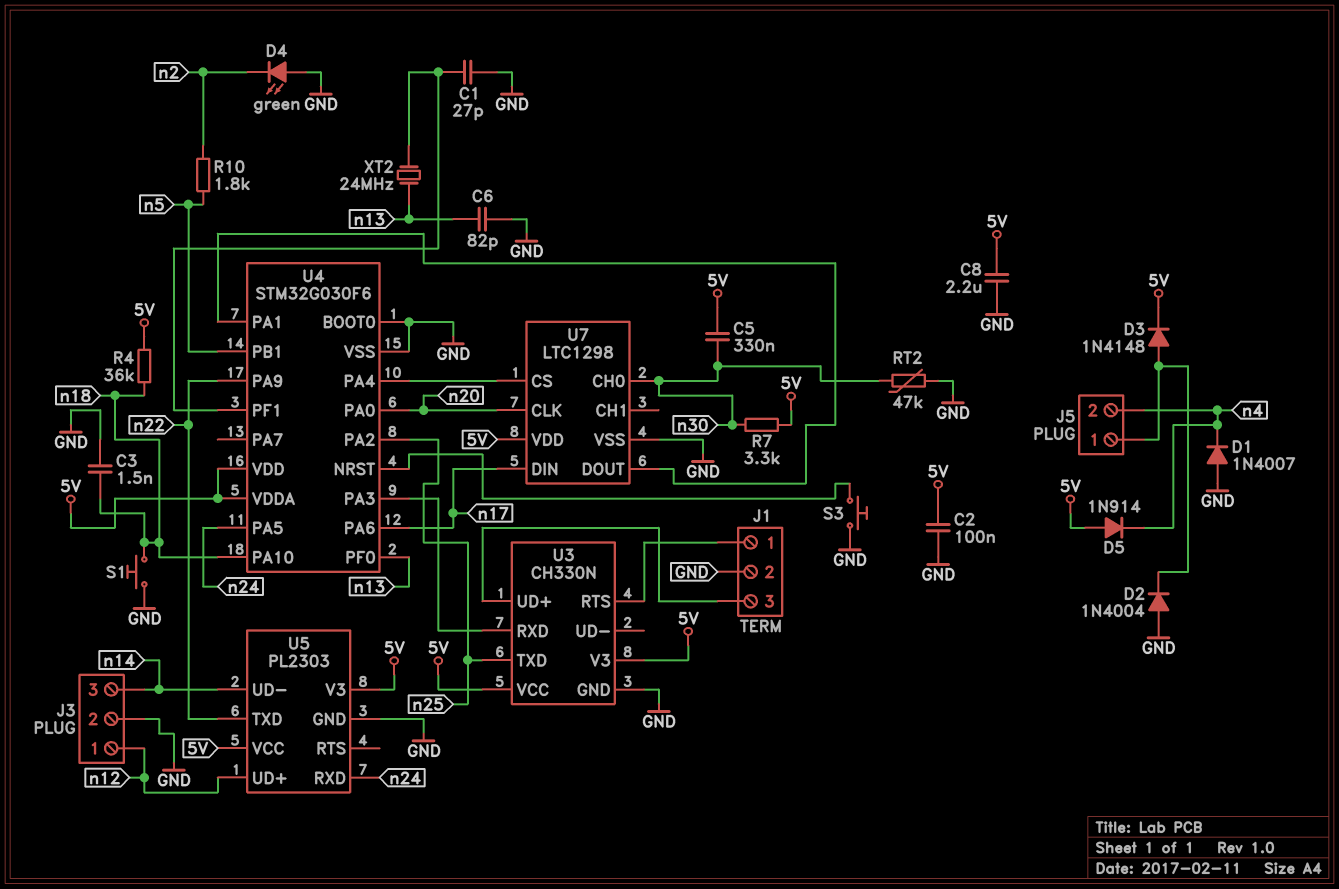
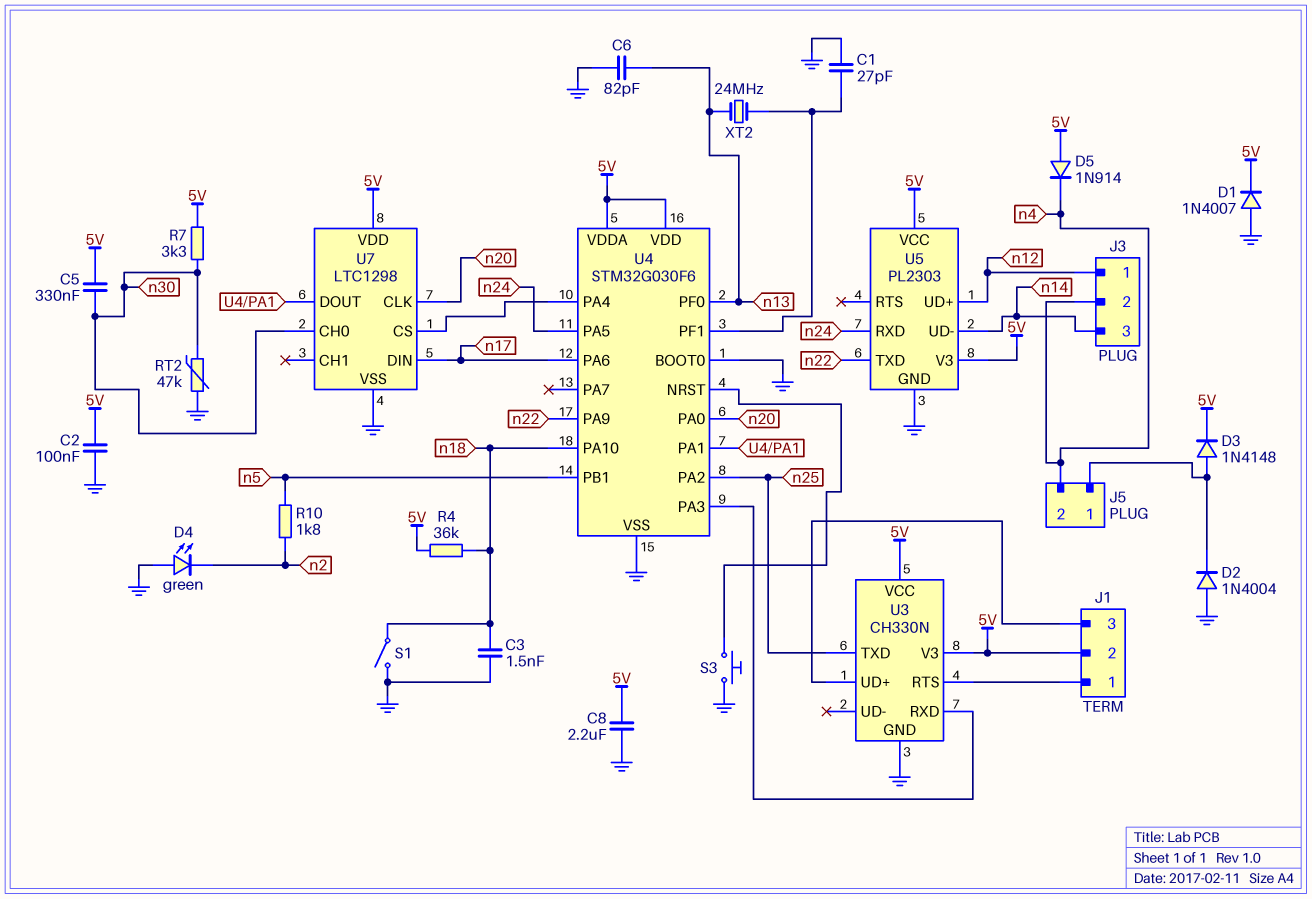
D1: diode 1N4007 (A GND, K n4) -> diode 1N4007 (A GND, K 5V)
J1 pin 2: GND -> 5V
J3 pin 2: GND -> n4
S1: button (GND, n18) -> switch (GND, n18)

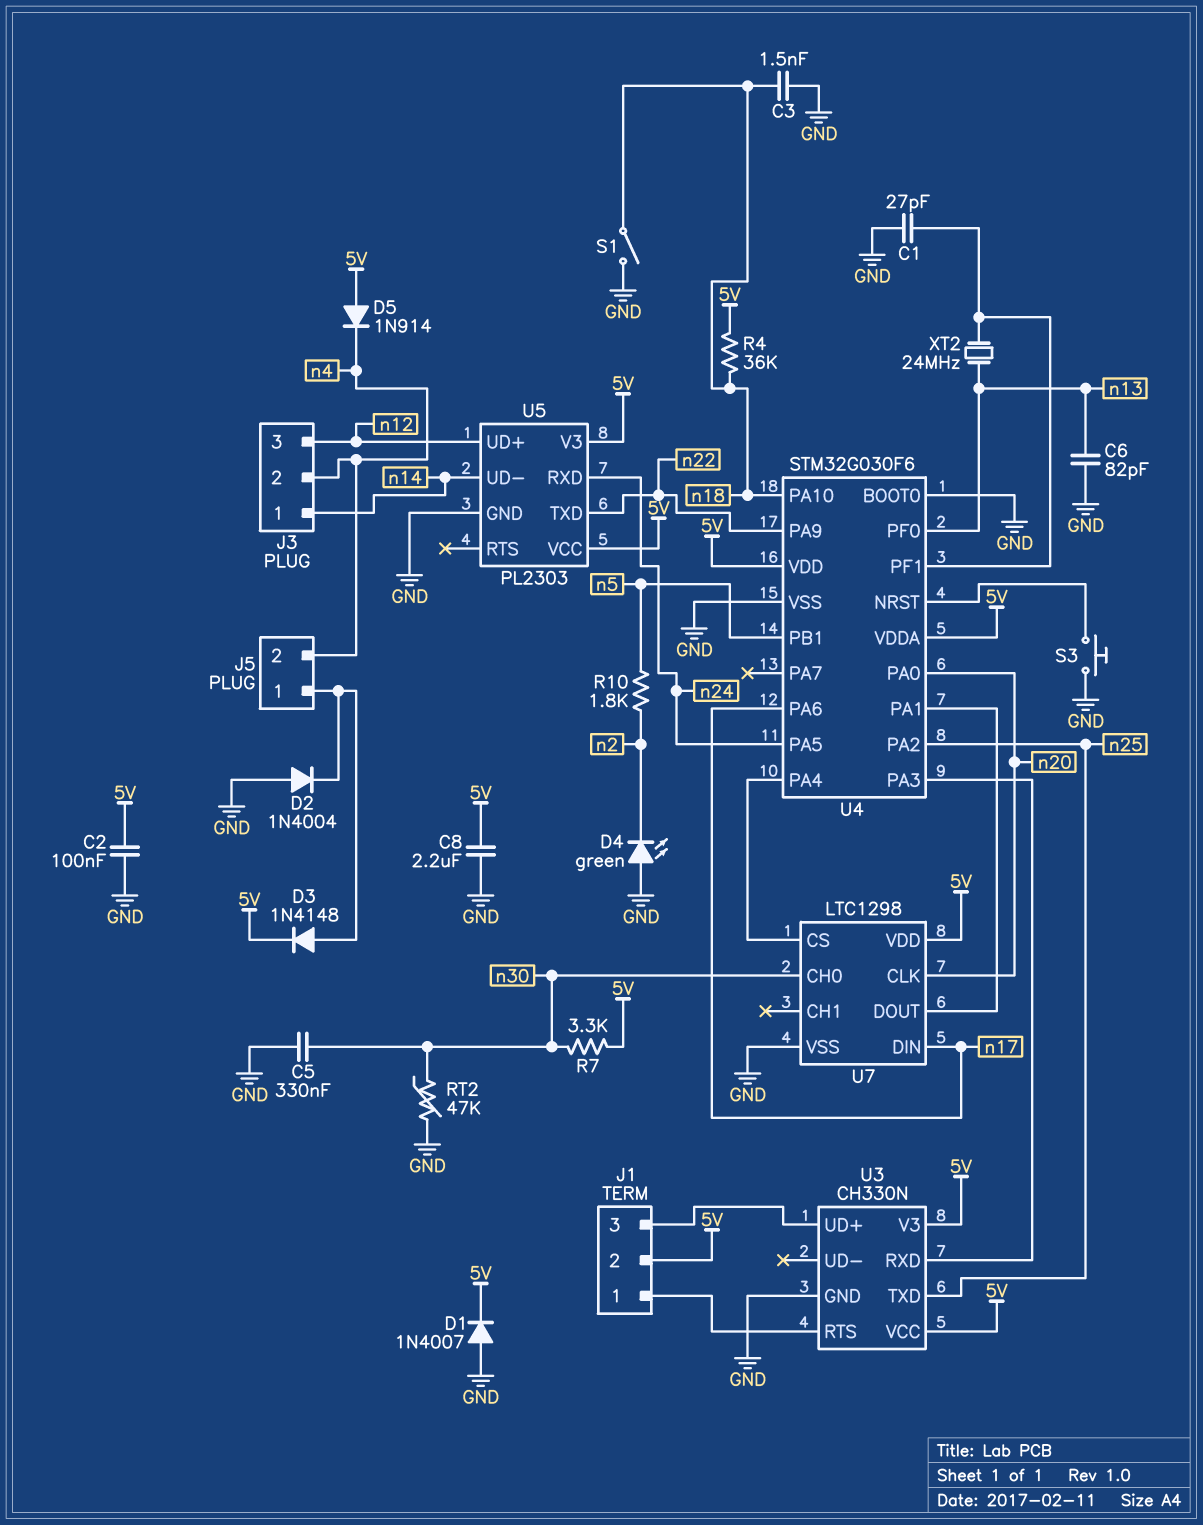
C5: 330nF (5V, n30) -> 330nF (GND, n30)
J3 pin 1: n12 -> n14
J3 pin 3: n14 -> n12

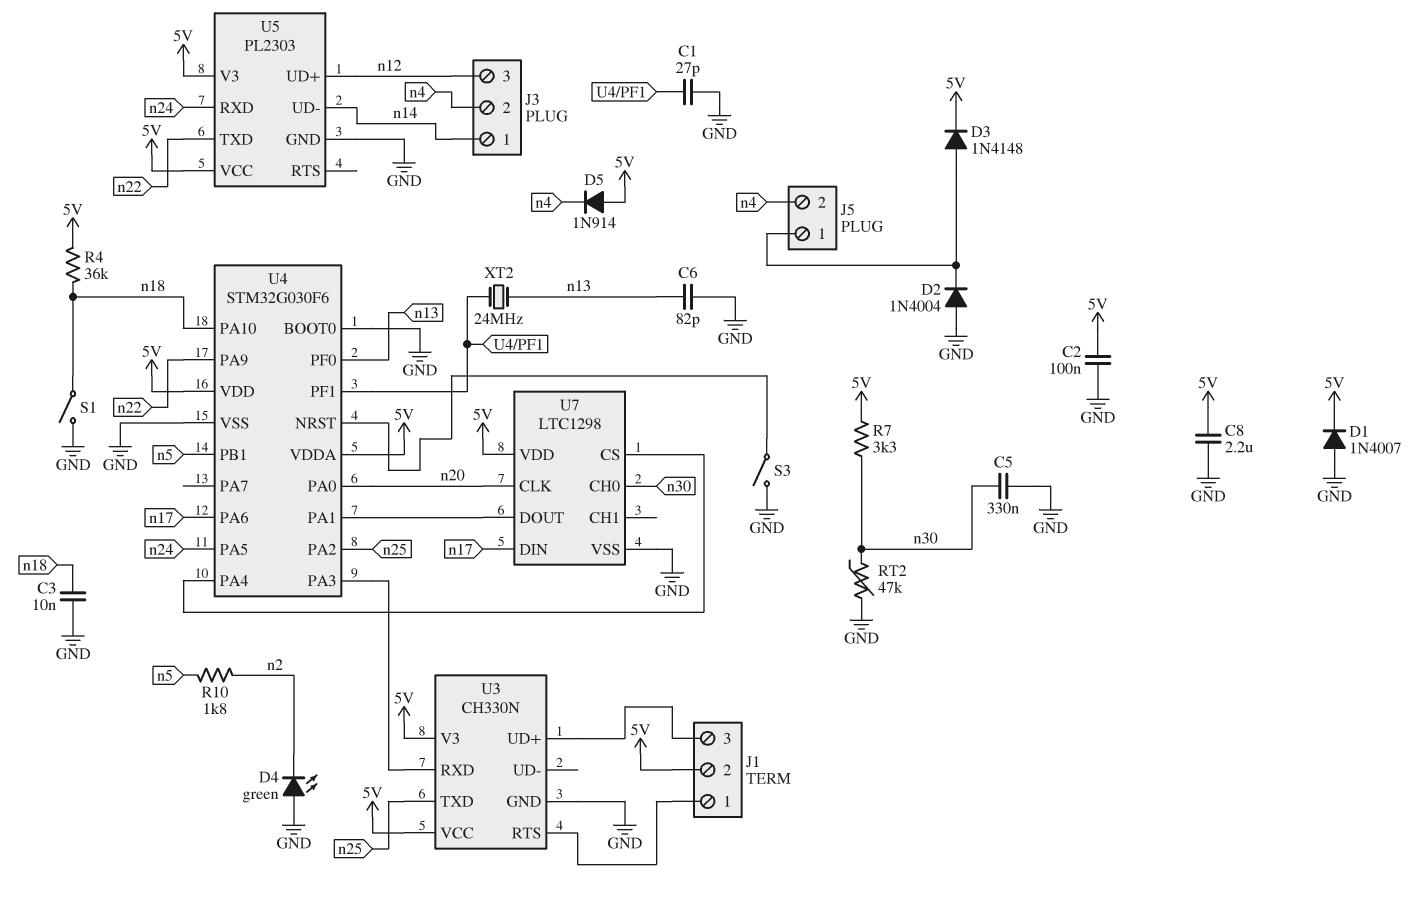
C3: 1.5nF (GND, n18) -> 10nF (GND, n18)
S3: button (GND, U4/NRST) -> switch (GND, U4/NRST)

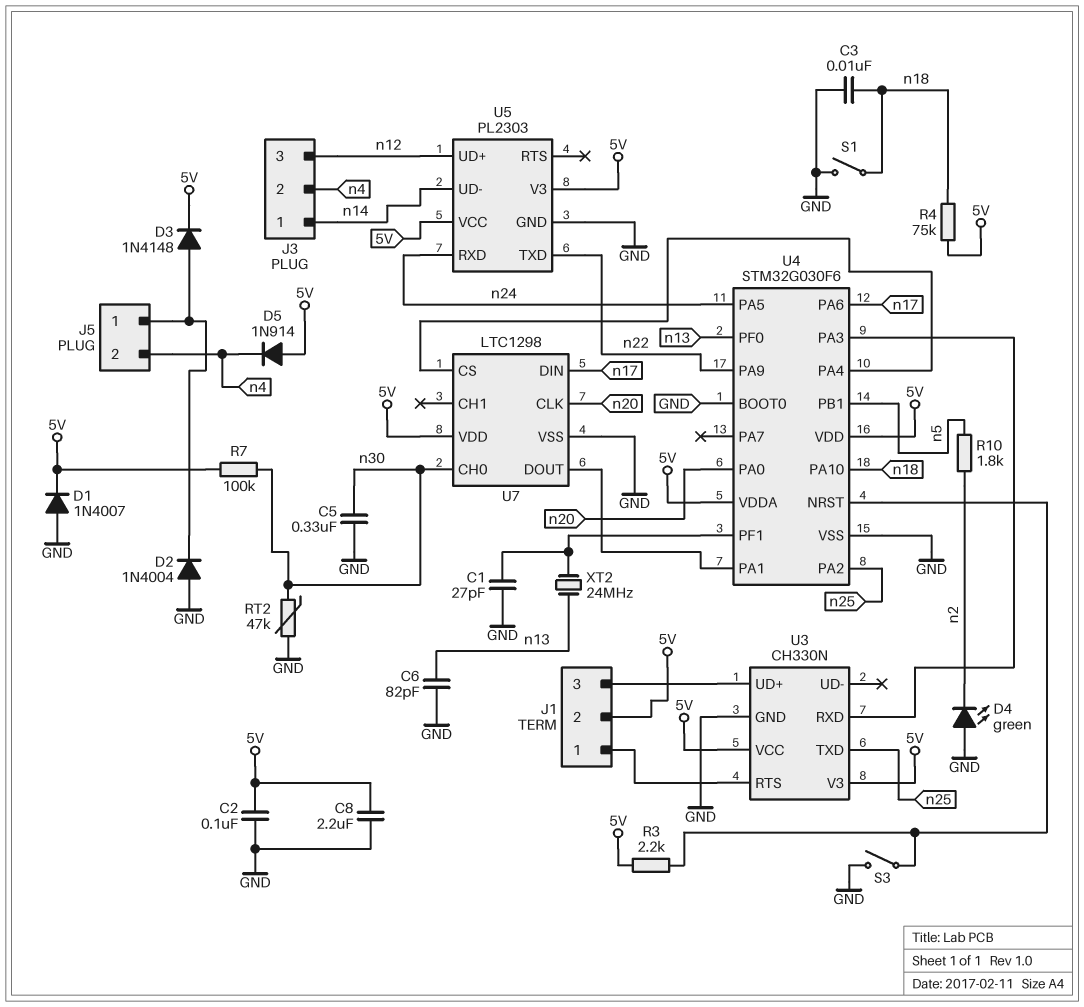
R3: none -> 2.2k (5V, U4/NRST)
R4: 36k (5V, n18) -> 75k (5V, n18)
R7: 3.3k (5V, n30) -> 100k (5V, n30)

